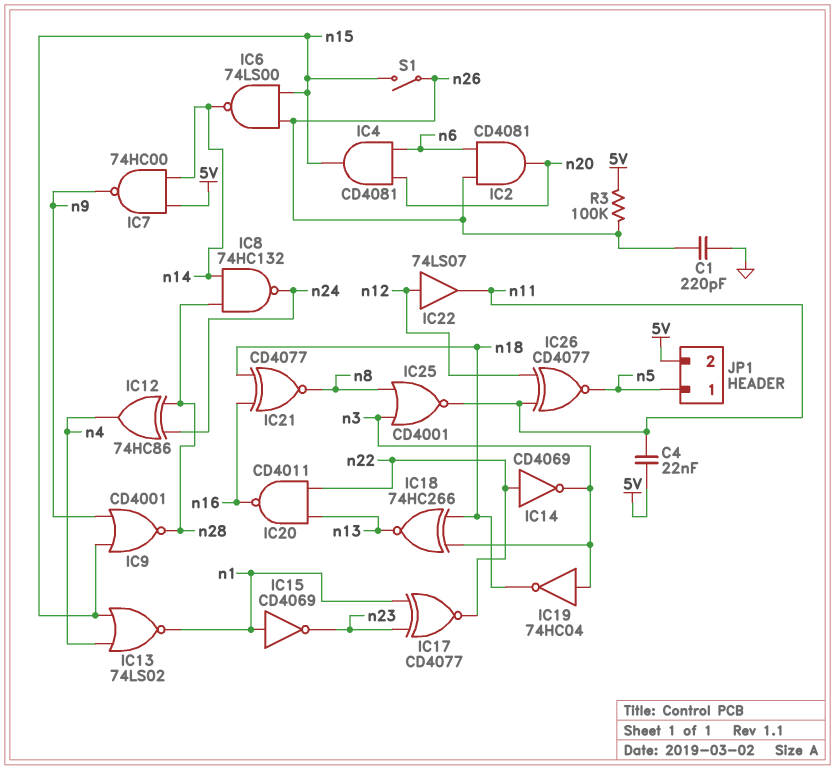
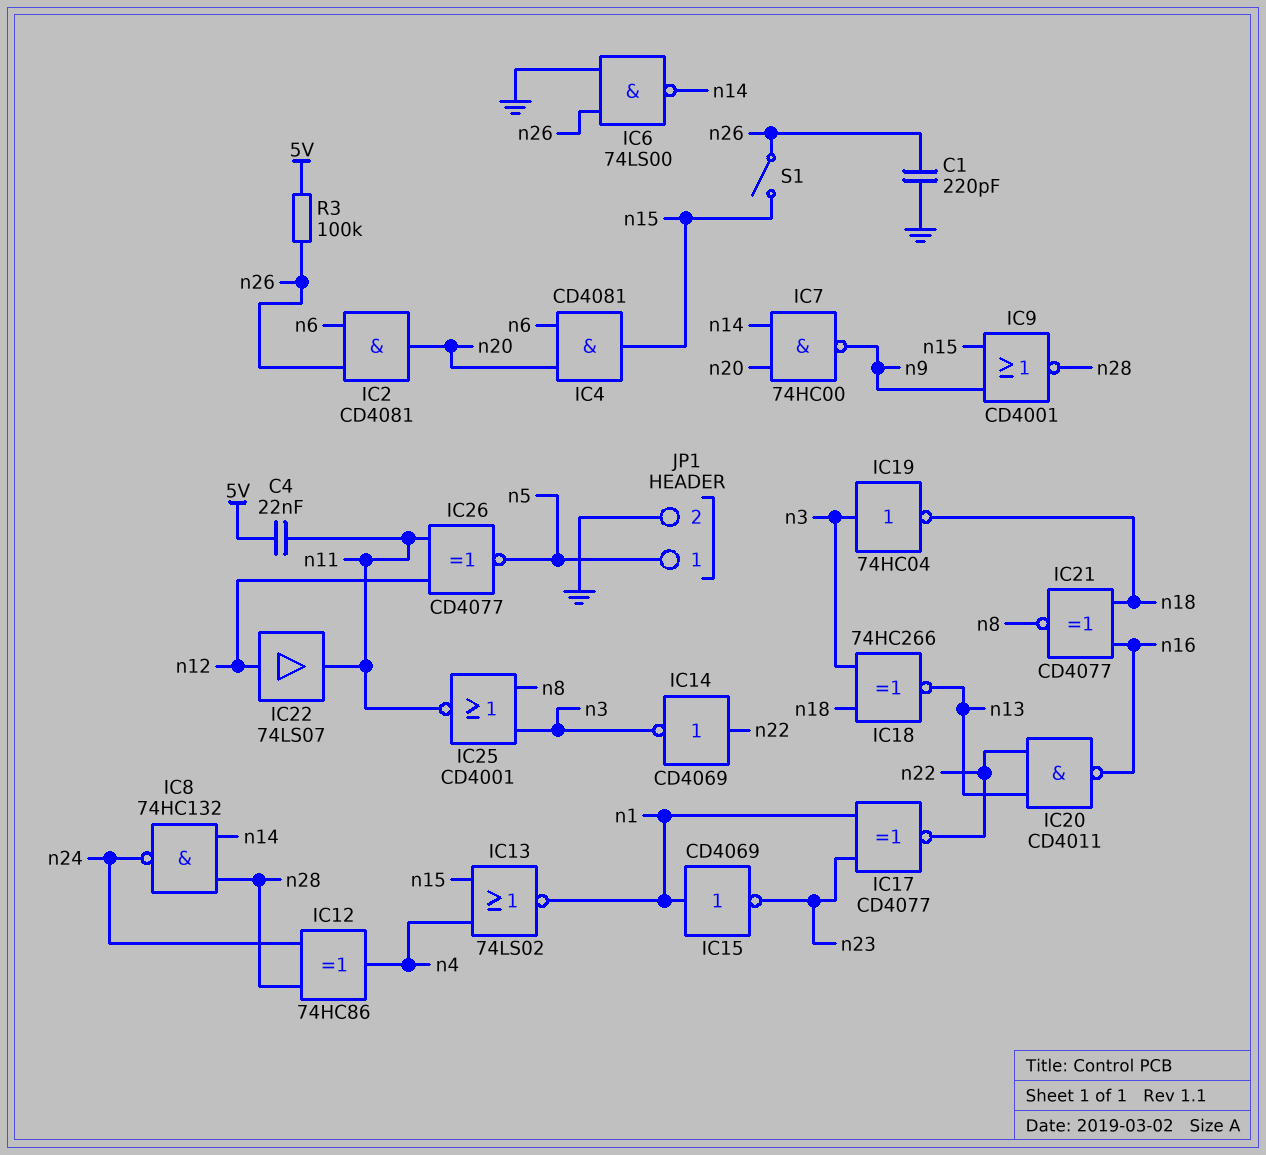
IC6: NAND 74LS00 (in n15, in n26, out n14) -> NAND 74LS00 (in GND, in n26, out n14)
IC7: NAND 74HC00 (in 5V, in n14, out n9) -> NAND 74HC00 (in n14, in n20, out n9)
JP1 pin 2: 5V -> GND

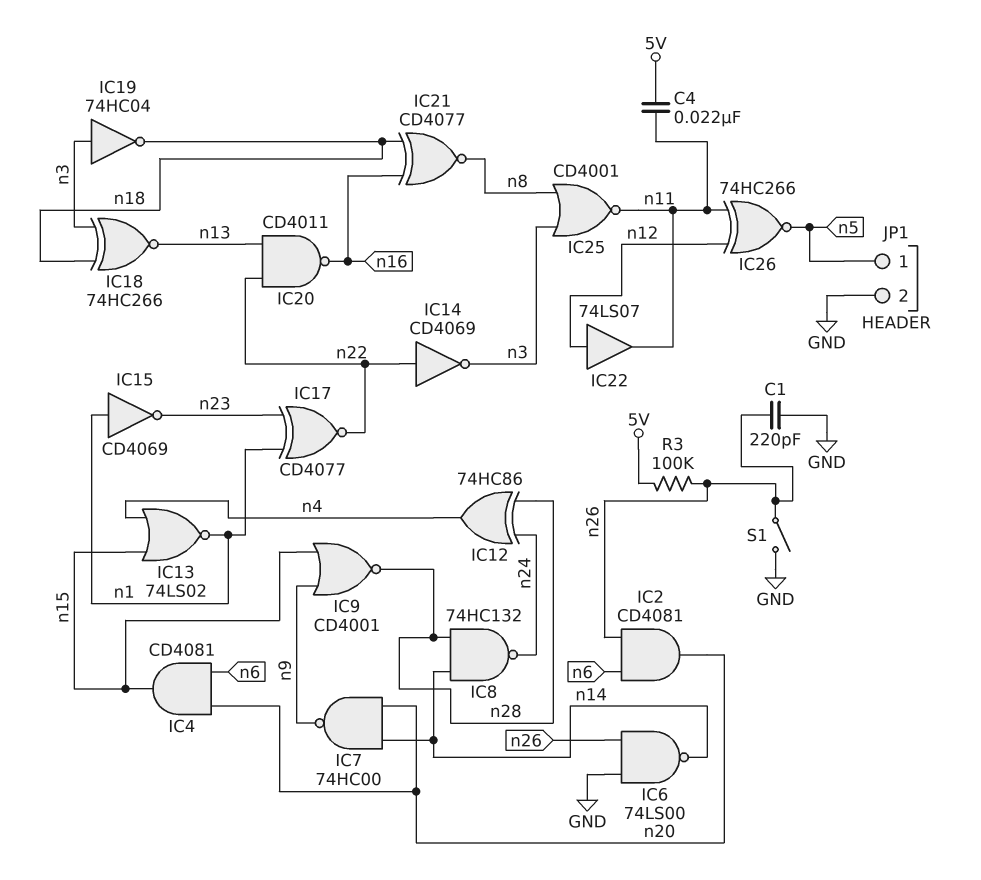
IC26: XNOR CD4077 (in n11, in n12, out n5) -> XNOR 74HC266 (in n11, in n12, out n5)
S1: switch (n15, n26) -> switch (GND, n26)

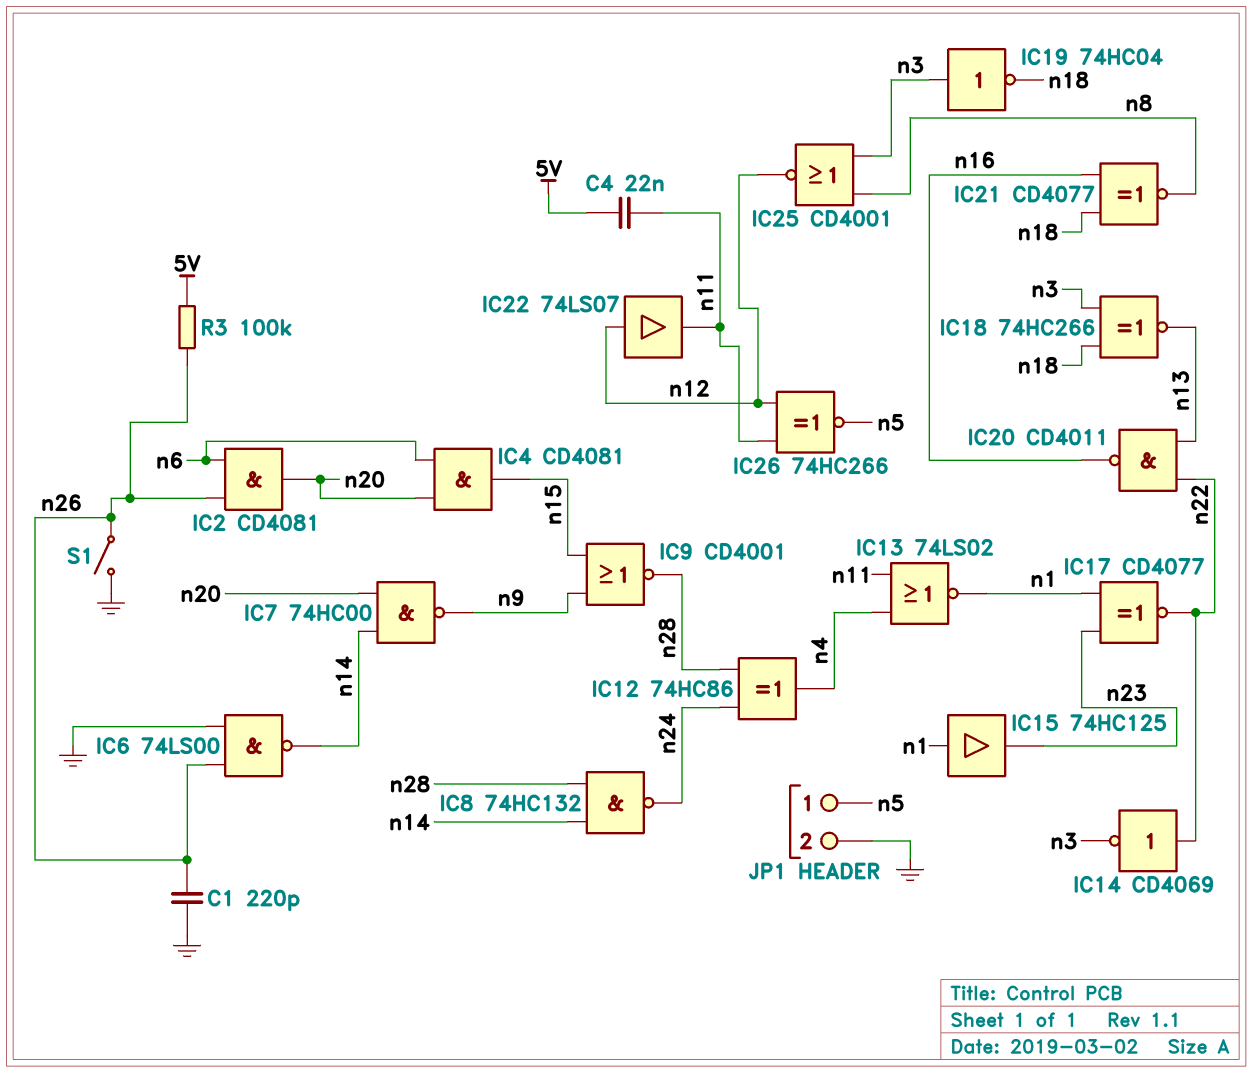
IC13: NOR 74LS02 (in n4, in n15, out n1) -> NOR 74LS02 (in n4, in n11, out n1)
IC15: NOT CD4069 (in n1, out n23) -> buffer 74HC125 (in n1, out n23)
IC25: NOR CD4001 (in n3, in n8, out n11) -> NOR CD4001 (in n3, in n8, out n12)

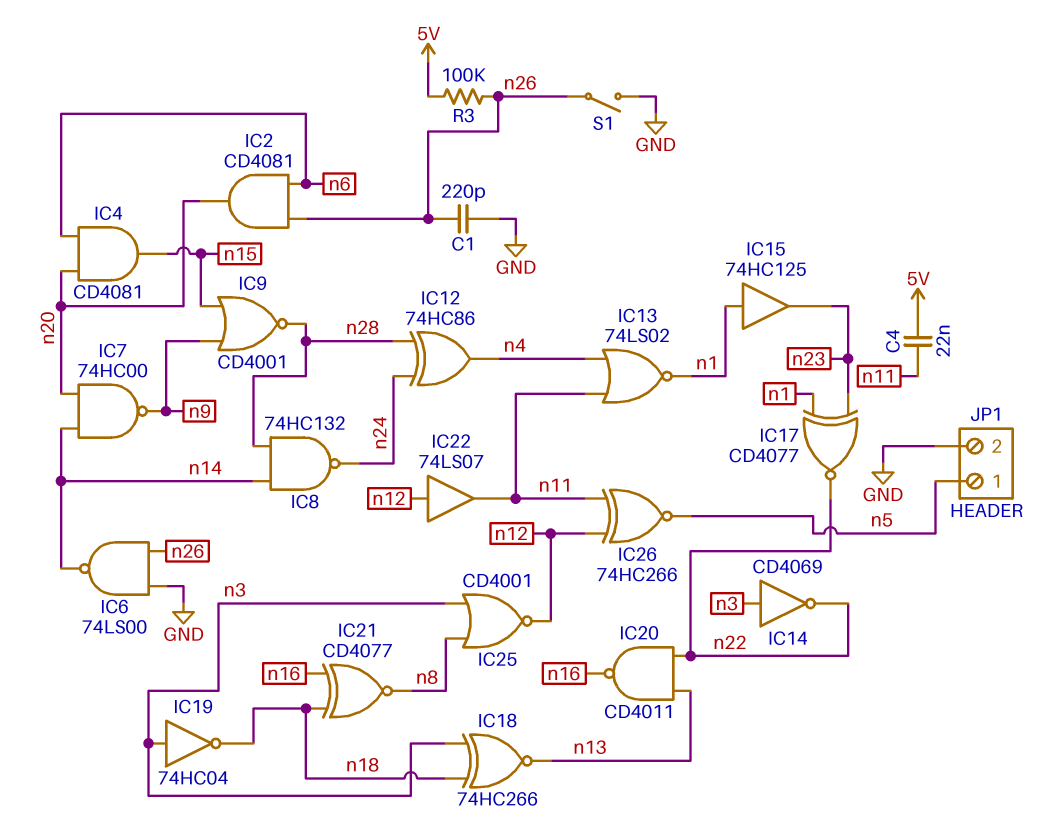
IC14: NOT CD4069 (in n22, out n3) -> NOT CD4069 (in n3, out n22)

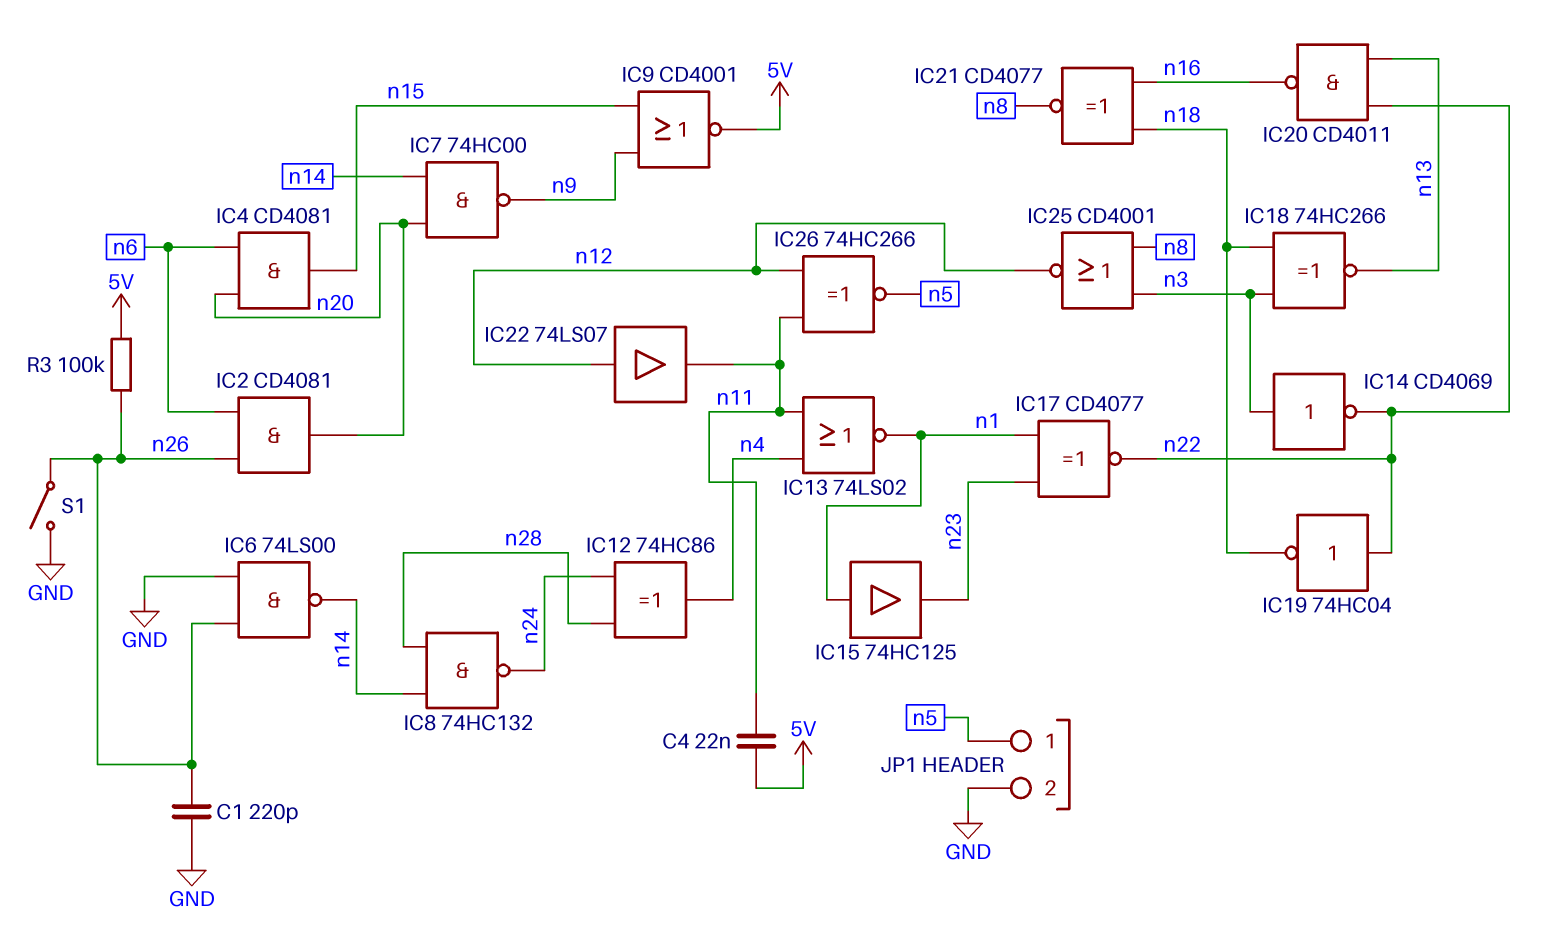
IC9: NOR CD4001 (in n9, in n15, out n28) -> NOR CD4001 (in n9, in n15, out 5V)
IC19: NOT 74HC04 (in n3, out n18) -> NOT 74HC04 (in n22, out n18)

